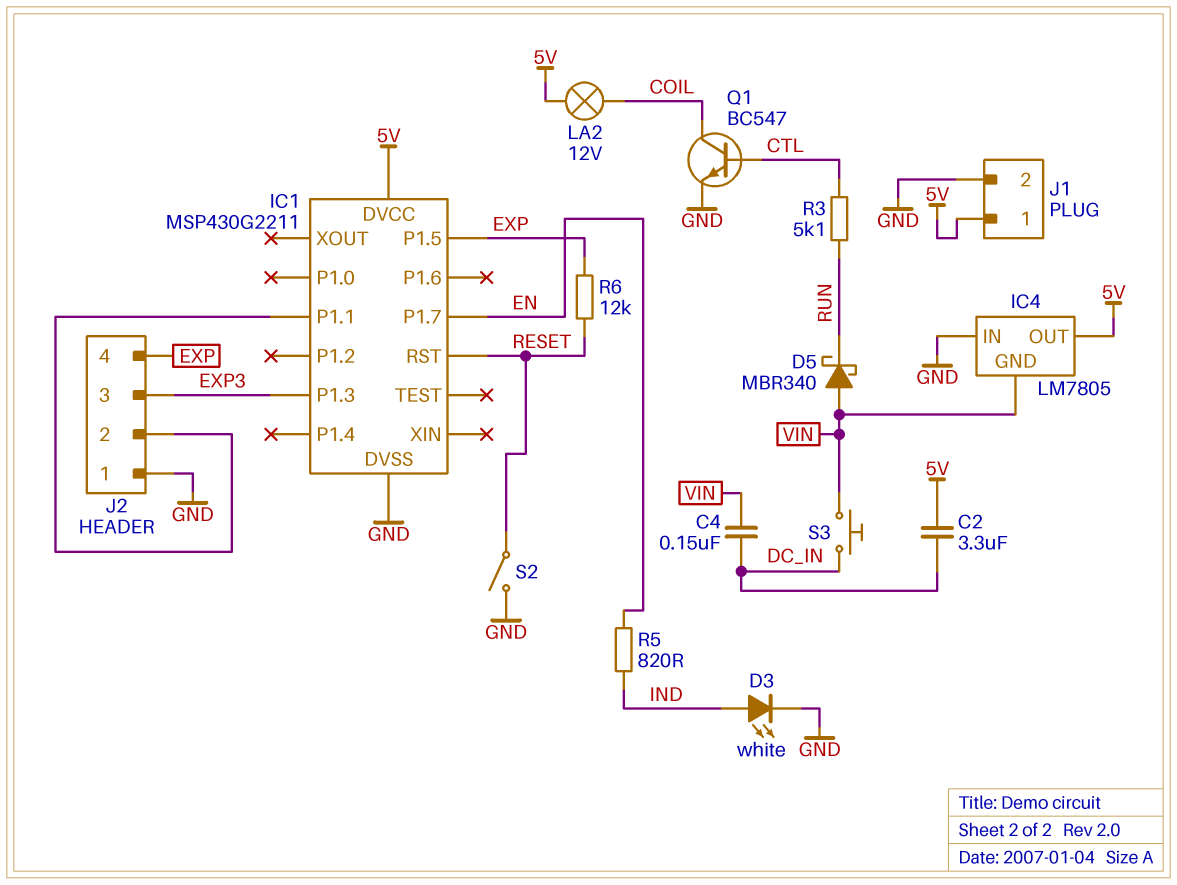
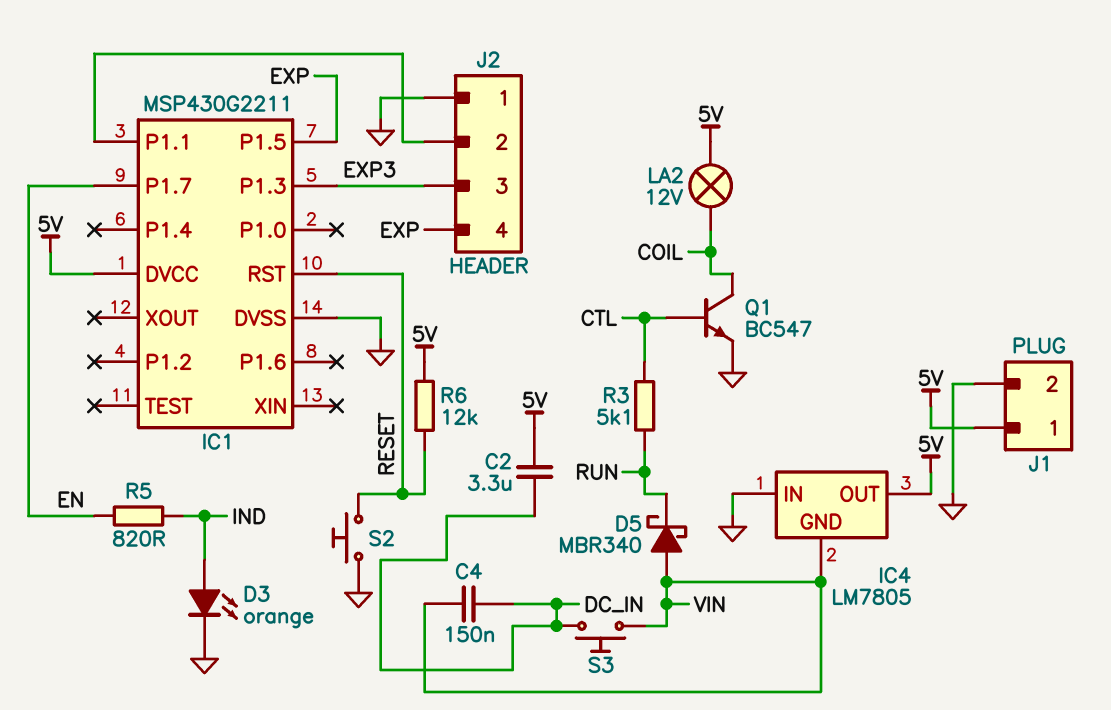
D3: LED white (A IND, K GND) -> LED orange (A IND, K GND)
R6: 12k (EXP, RESET) -> 12k (5V, RESET)
S2: switch (GND, RESET) -> button (GND, RESET)

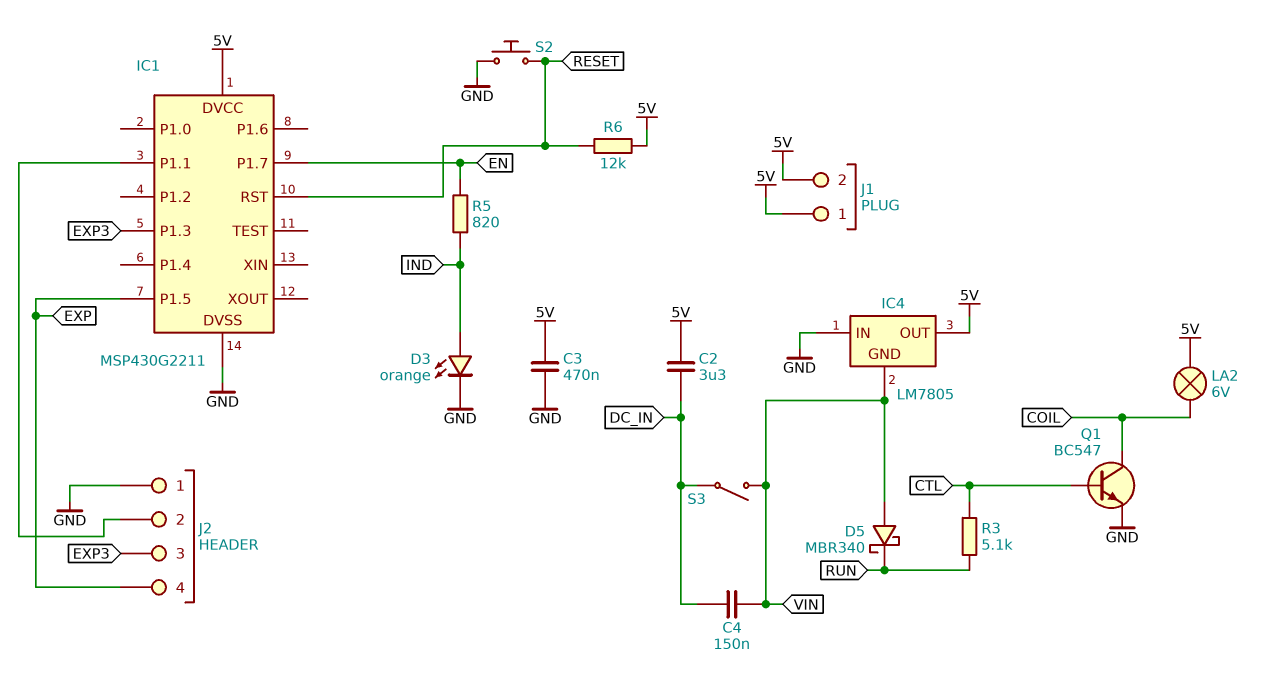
C3: none -> 470nF (5V, GND)
J1 pin 2: GND -> 5V
LA2: lamp 12V (5V, COIL) -> lamp 6V (5V, COIL)
S3: button (DC_IN, VIN) -> switch (DC_IN, VIN)

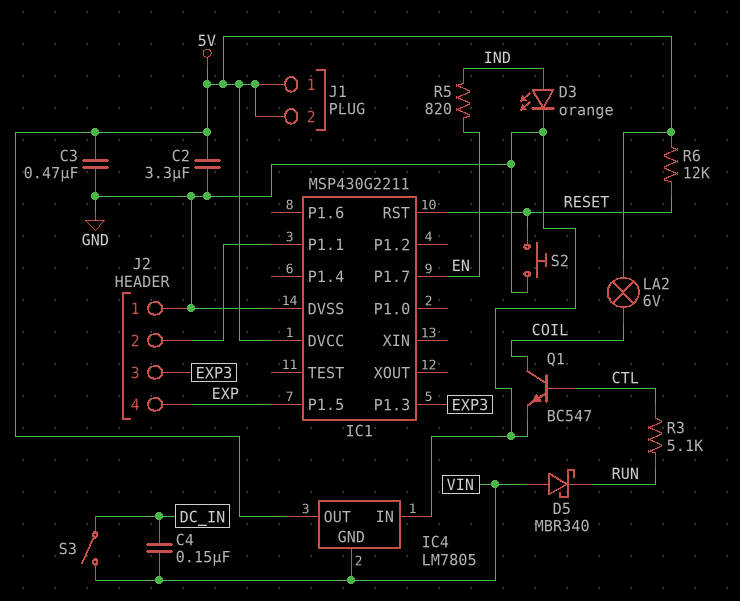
C2: 3.3uF (5V, DC_IN) -> 3.3uF (5V, GND)

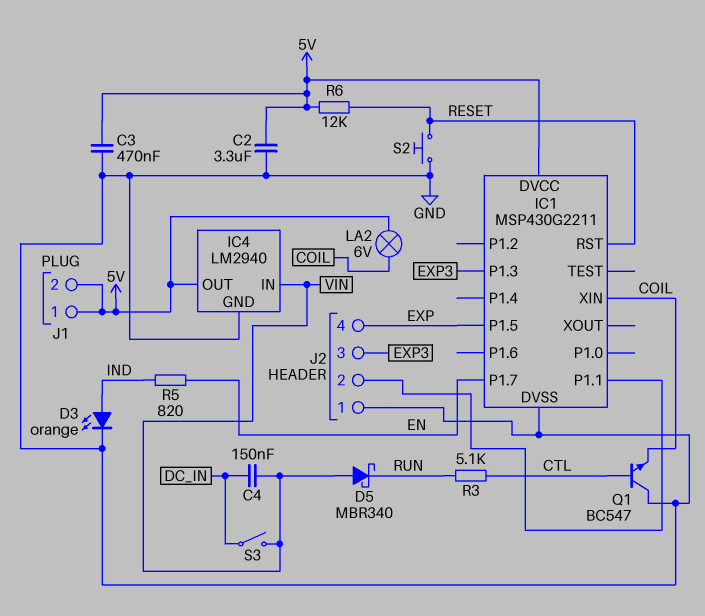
IC1 pin XIN: none -> COIL
IC4: LM7805 -> LM2940
IC4 pin GND: VIN -> GND
IC4 pin IN: GND -> VIN
Q1: NPN BC547 (B CTL, C COIL, E GND) -> NPN BC547 (B CTL, C GND, E COIL)

